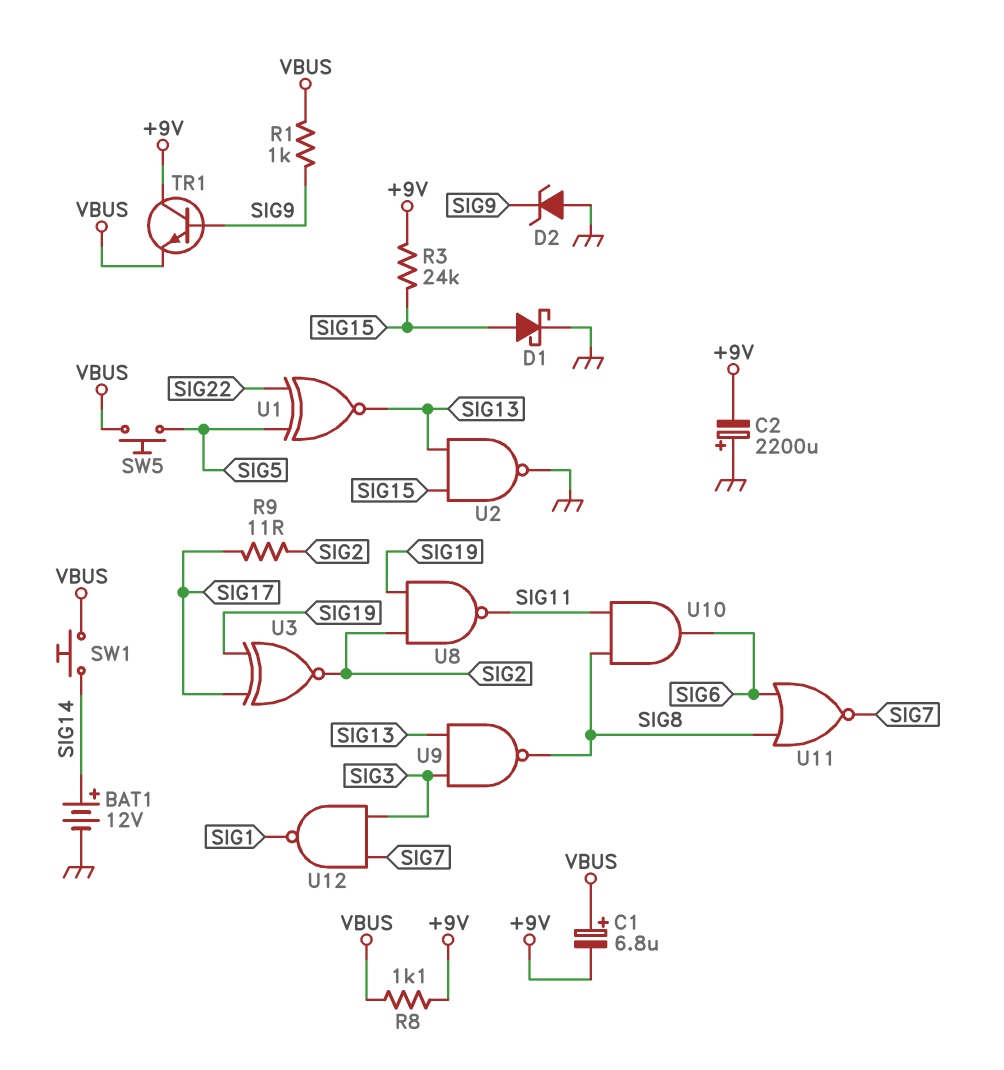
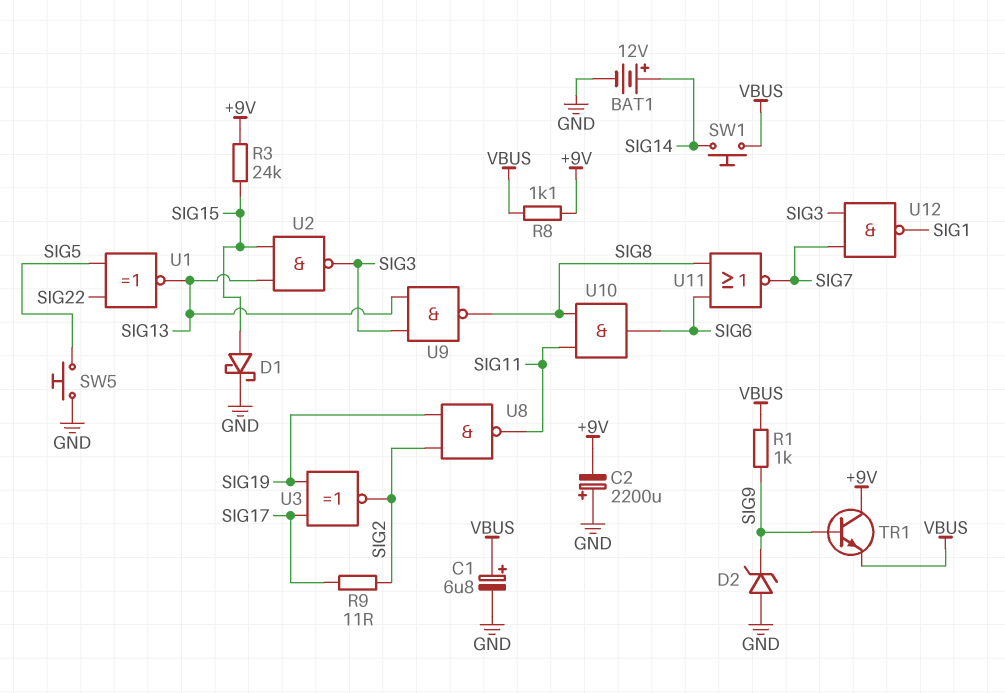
C1: 6.8uF (plus VBUS, minus +9V) -> 6.8uF (plus VBUS, minus GND)
SW5: button (SIG5, VBUS) -> button (GND, SIG5)
U2: NAND (in SIG13, in SIG15, out GND) -> NAND (in SIG13, in SIG15, out SIG3)

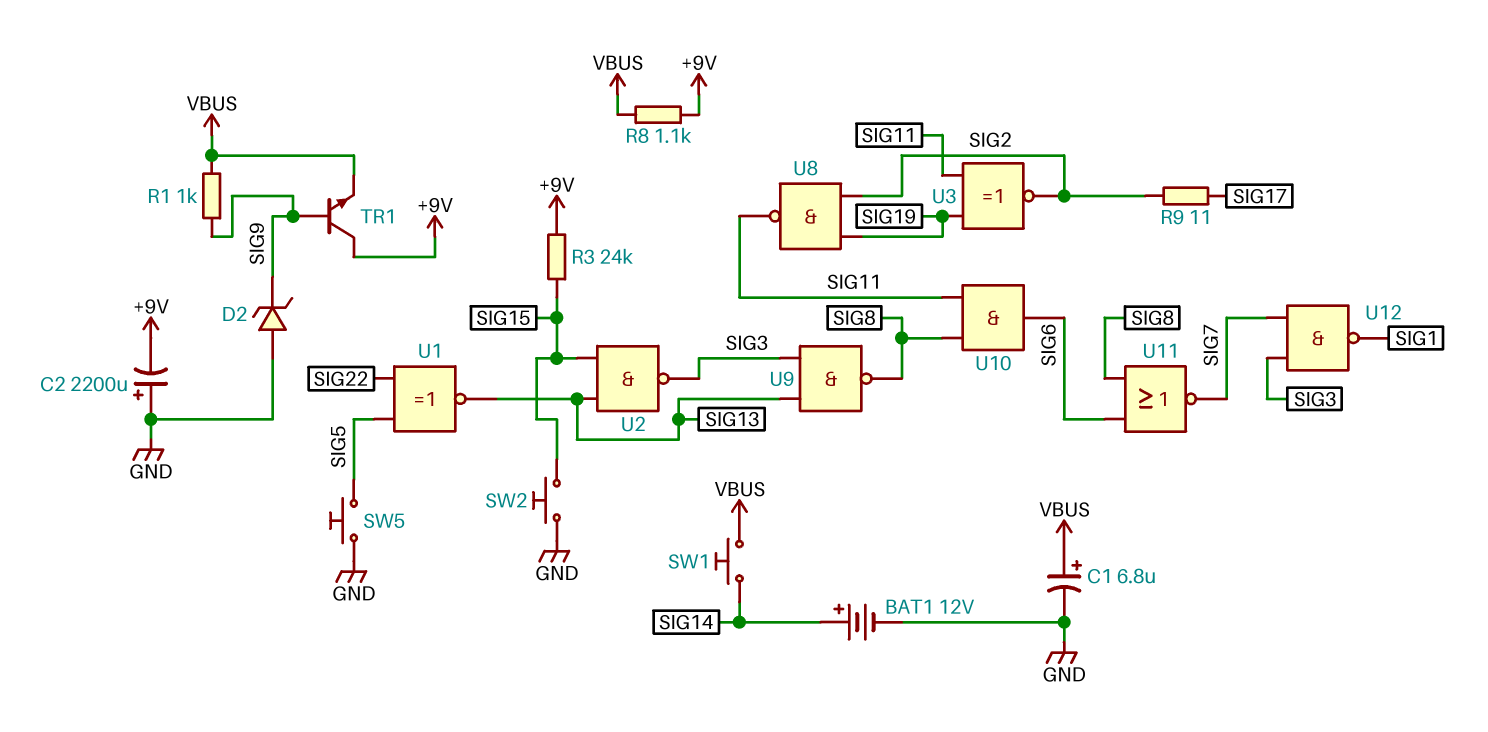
D1: schottky (A SIG15, K GND) -> none
SW2: none -> button (GND, SIG15)
U3: XNOR (in SIG17, in SIG19, out SIG2) -> XNOR (in SIG11, in SIG19, out SIG2)

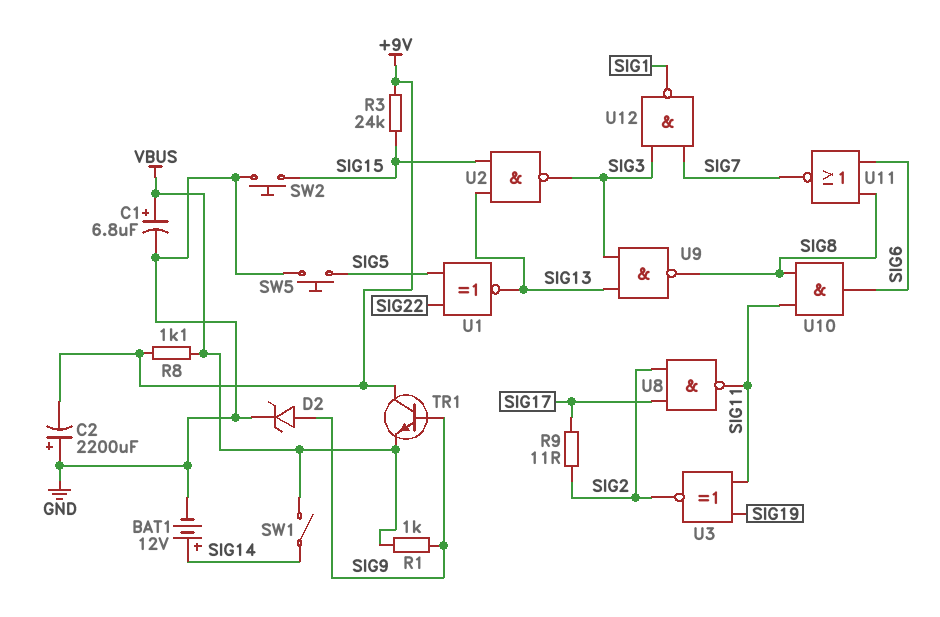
D2: zener (A GND, K SIG9) -> zener (A SIG9, K GND)
SW1: button (SIG14, VBUS) -> switch (SIG14, VBUS)
U8: NAND (in SIG2, in SIG19, out SIG11) -> NAND (in SIG2, in SIG17, out SIG11)

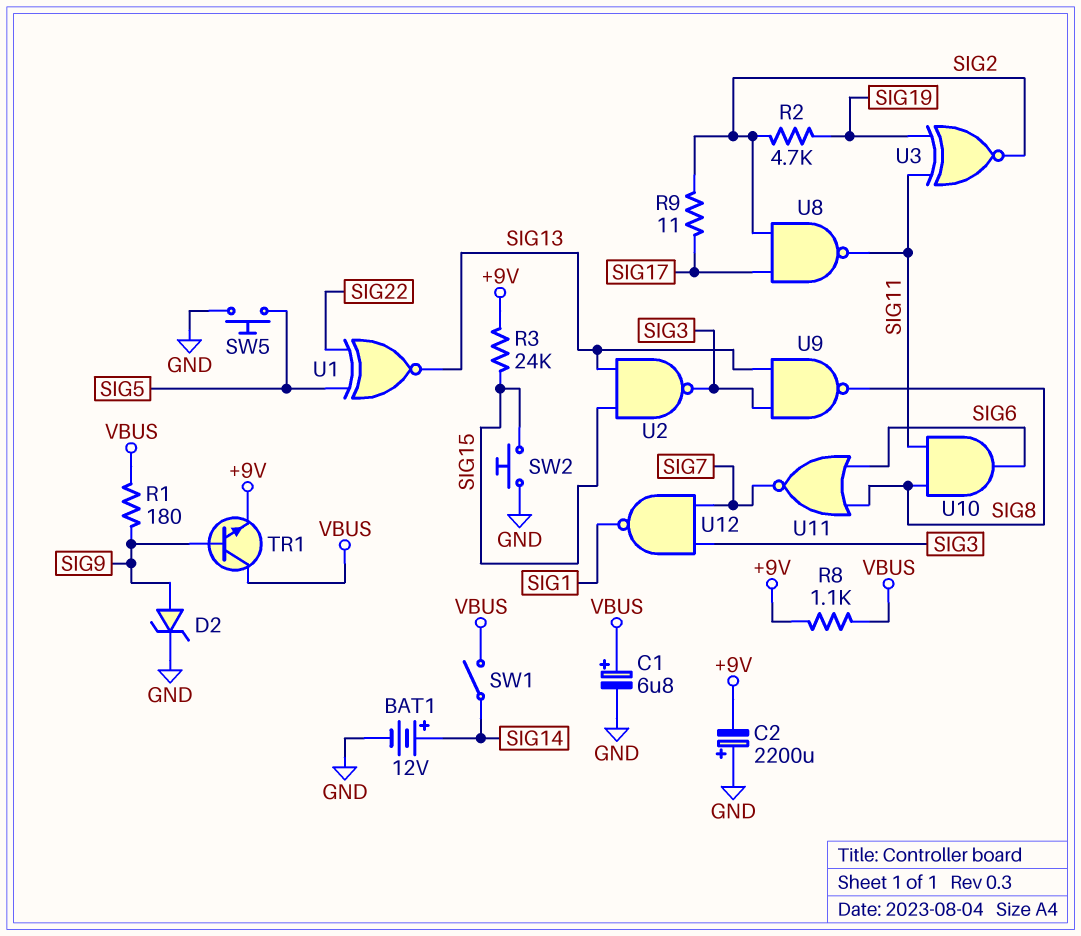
R1: 1k (SIG9, VBUS) -> 180 (SIG9, VBUS)
R2: none -> 4.7k (SIG2, SIG19)
TR1: NPN (B SIG9, C +9V, E VBUS) -> NPN (B SIG9, C VBUS, E +9V)

